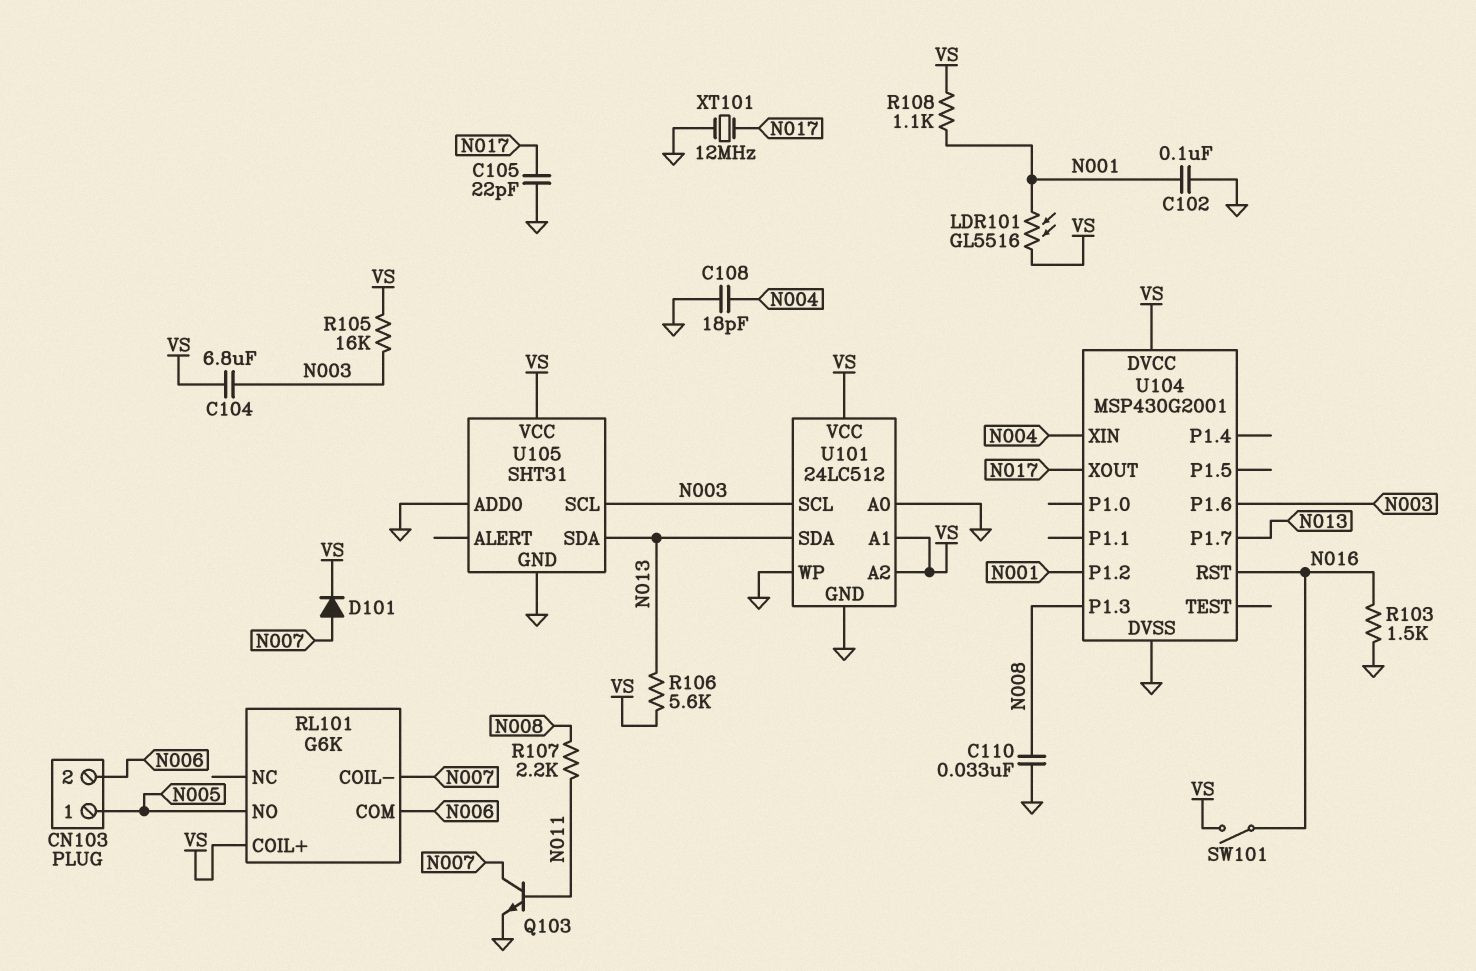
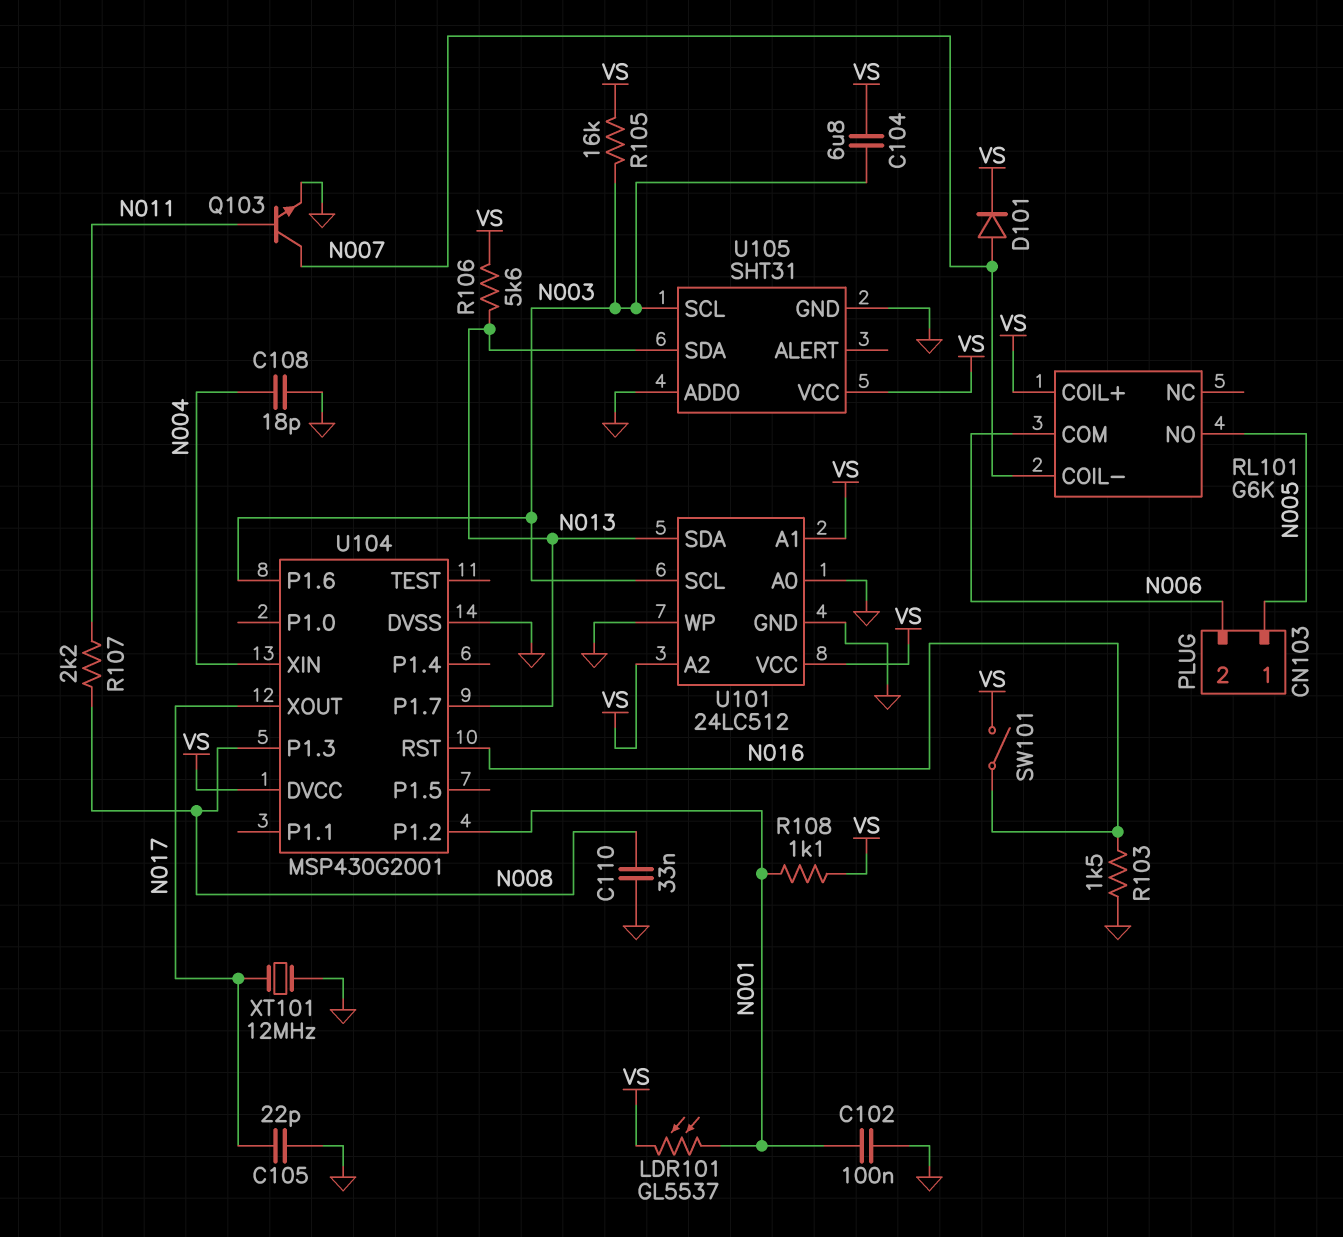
LDR101: GL5516 (N001, VS) -> GL5537 (N001, VS)

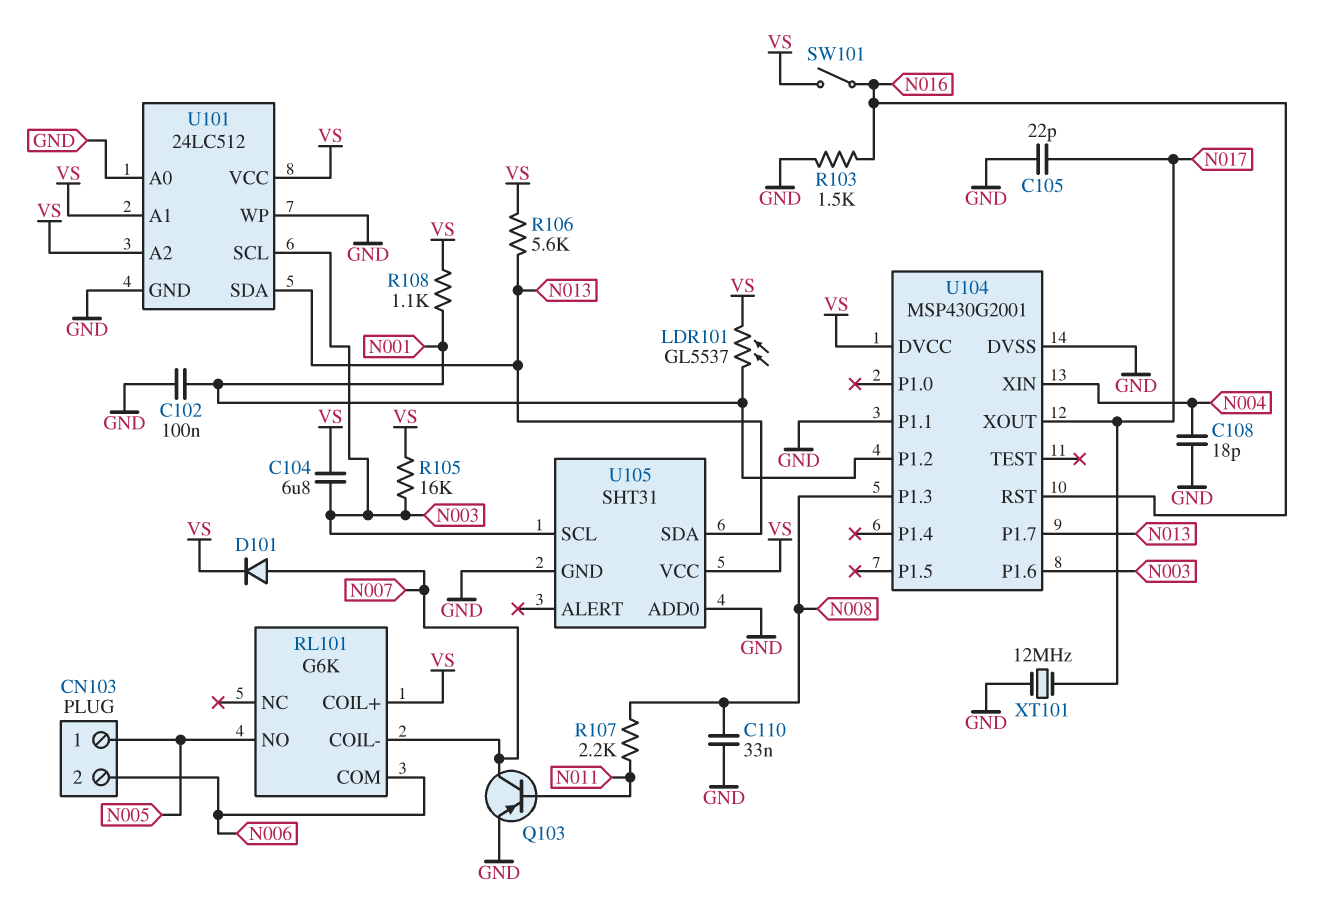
Q103: NPN (B N011, C N007, E GND) -> PNP (B N011, C N007, E GND)
U104 pin P1.1: none -> GND

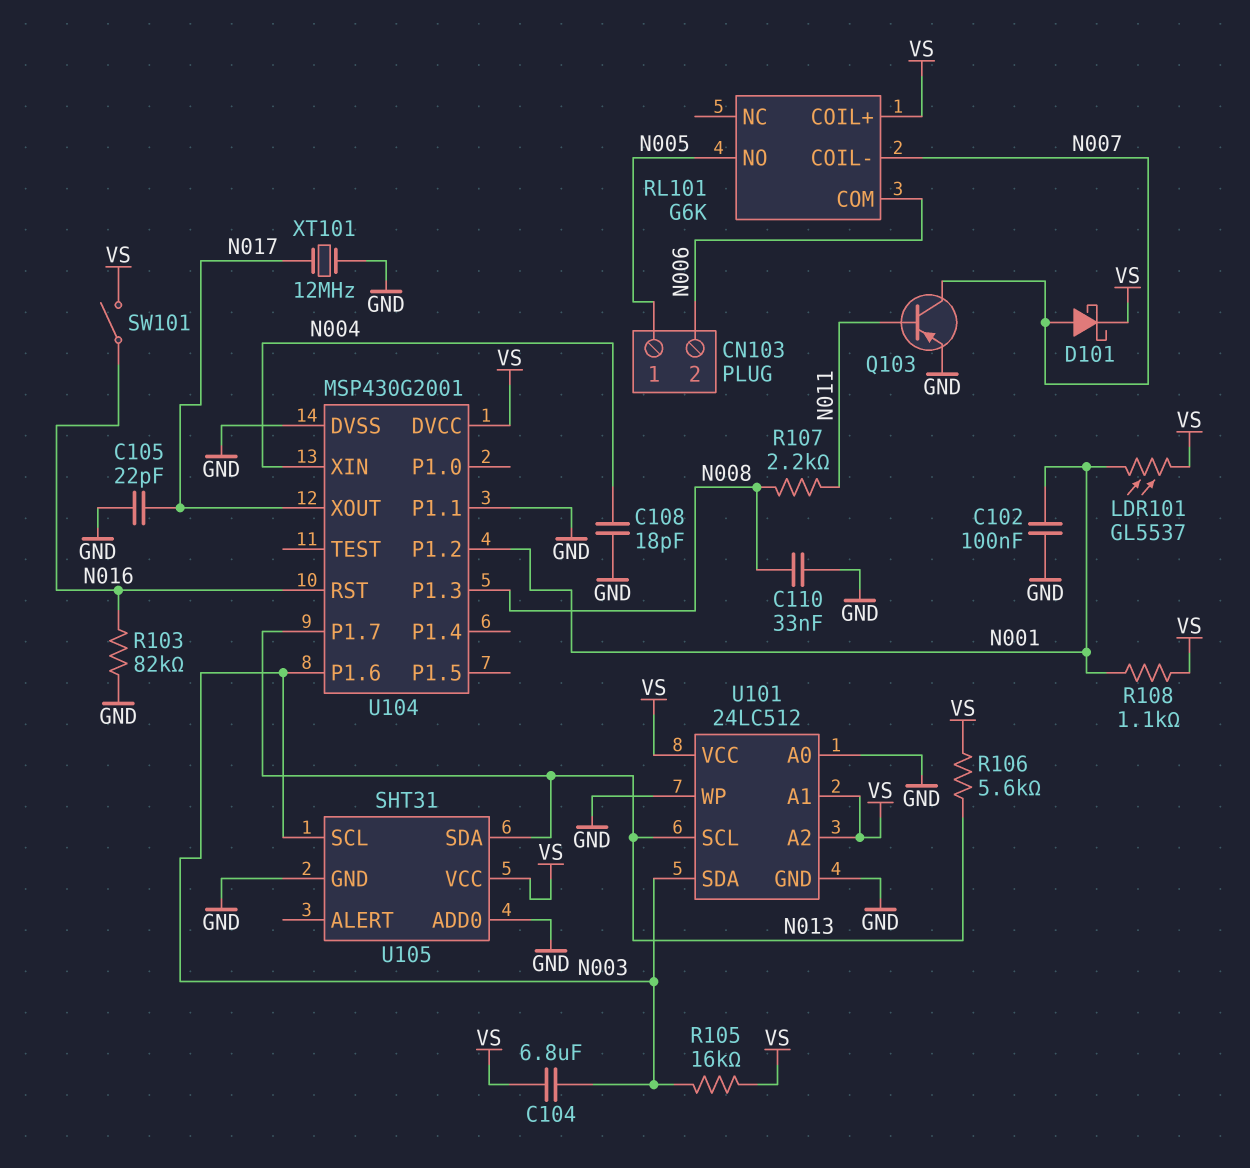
D101: diode (A N007, K VS) -> schottky (A N007, K VS)
R103: 1.5k (GND, N016) -> 82k (GND, N016)
U101 pin SCL: N003 -> N013
U101 pin SDA: N013 -> N003

